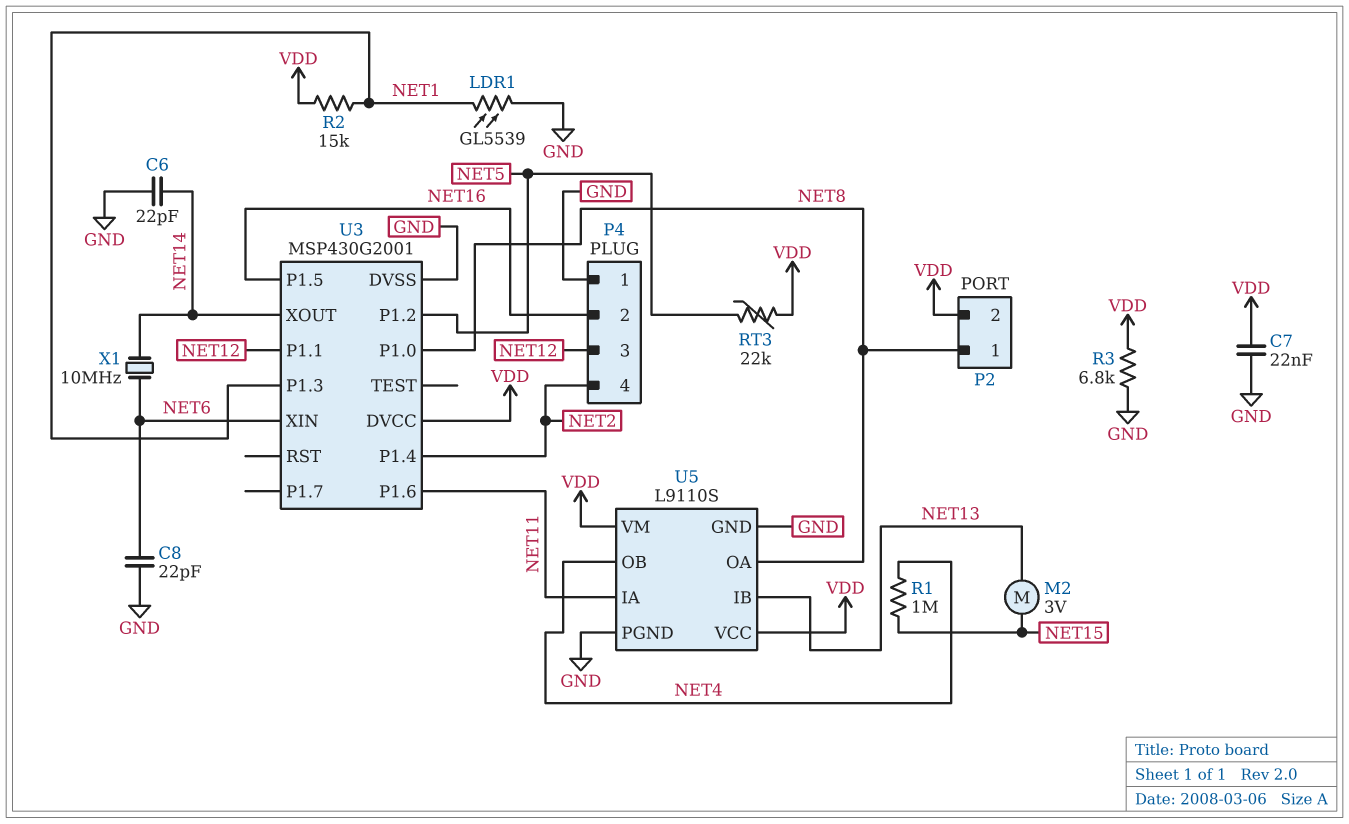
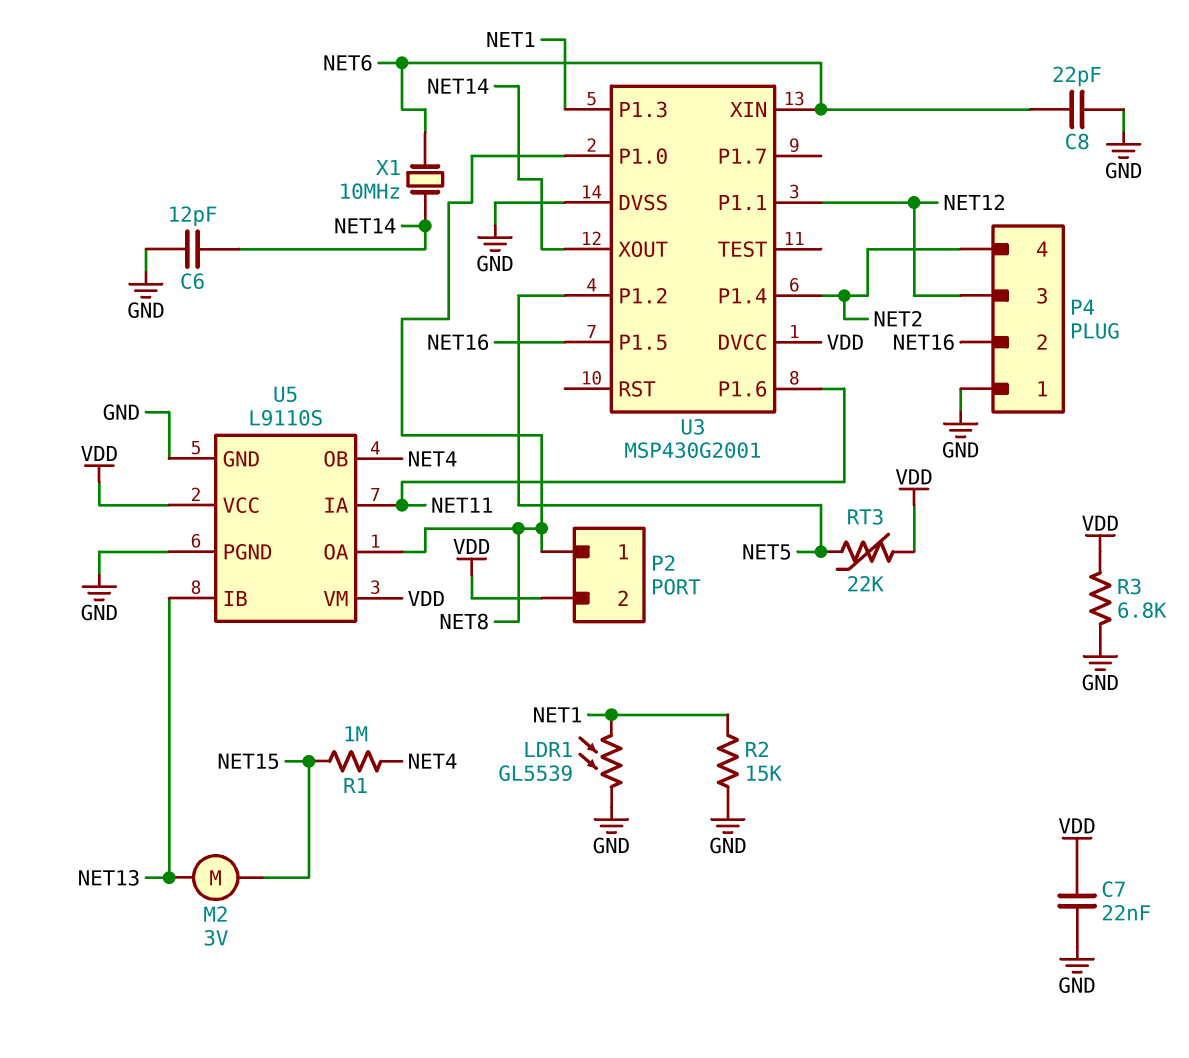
C6: 22pF (GND, NET14) -> 12pF (GND, NET14)
R2: 15k (NET1, VDD) -> 15k (GND, NET1)

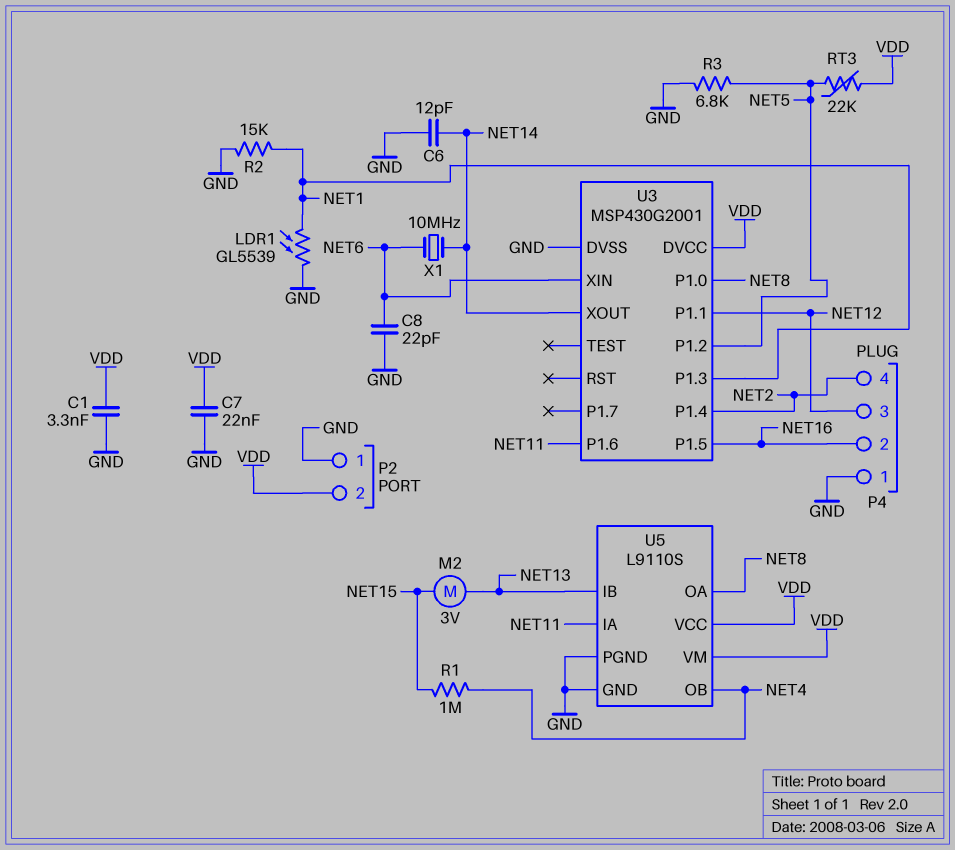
C1: none -> 3.3nF (GND, VDD)
P2 pin 1: NET8 -> GND
R3: 6.8k (GND, VDD) -> 6.8k (GND, NET5)

